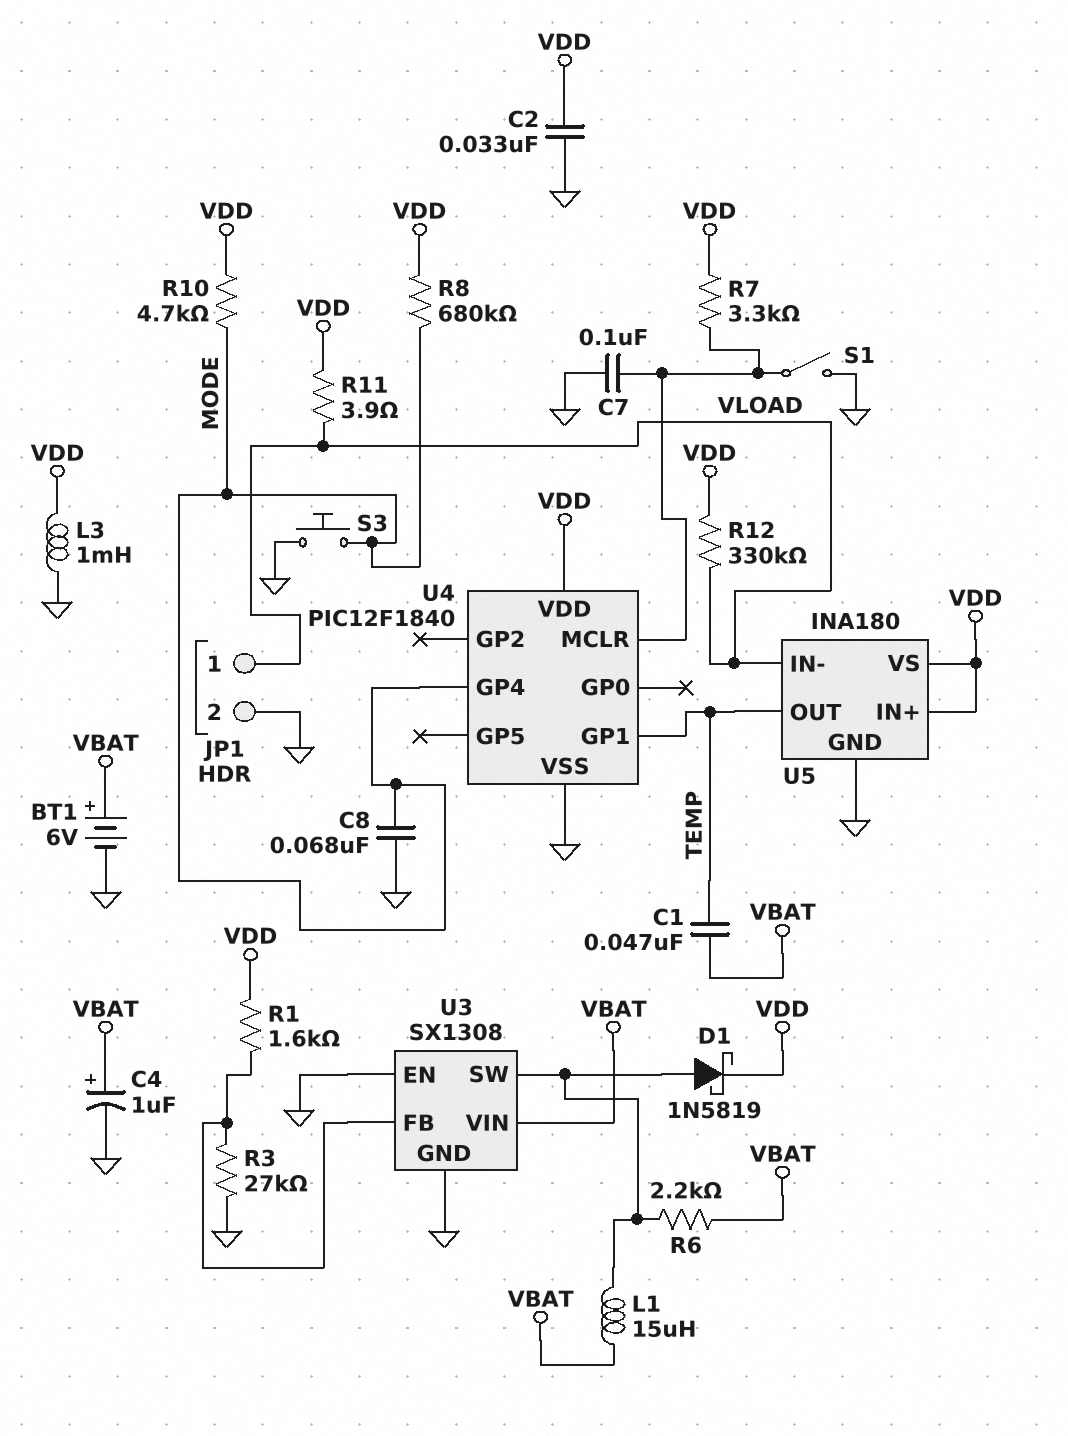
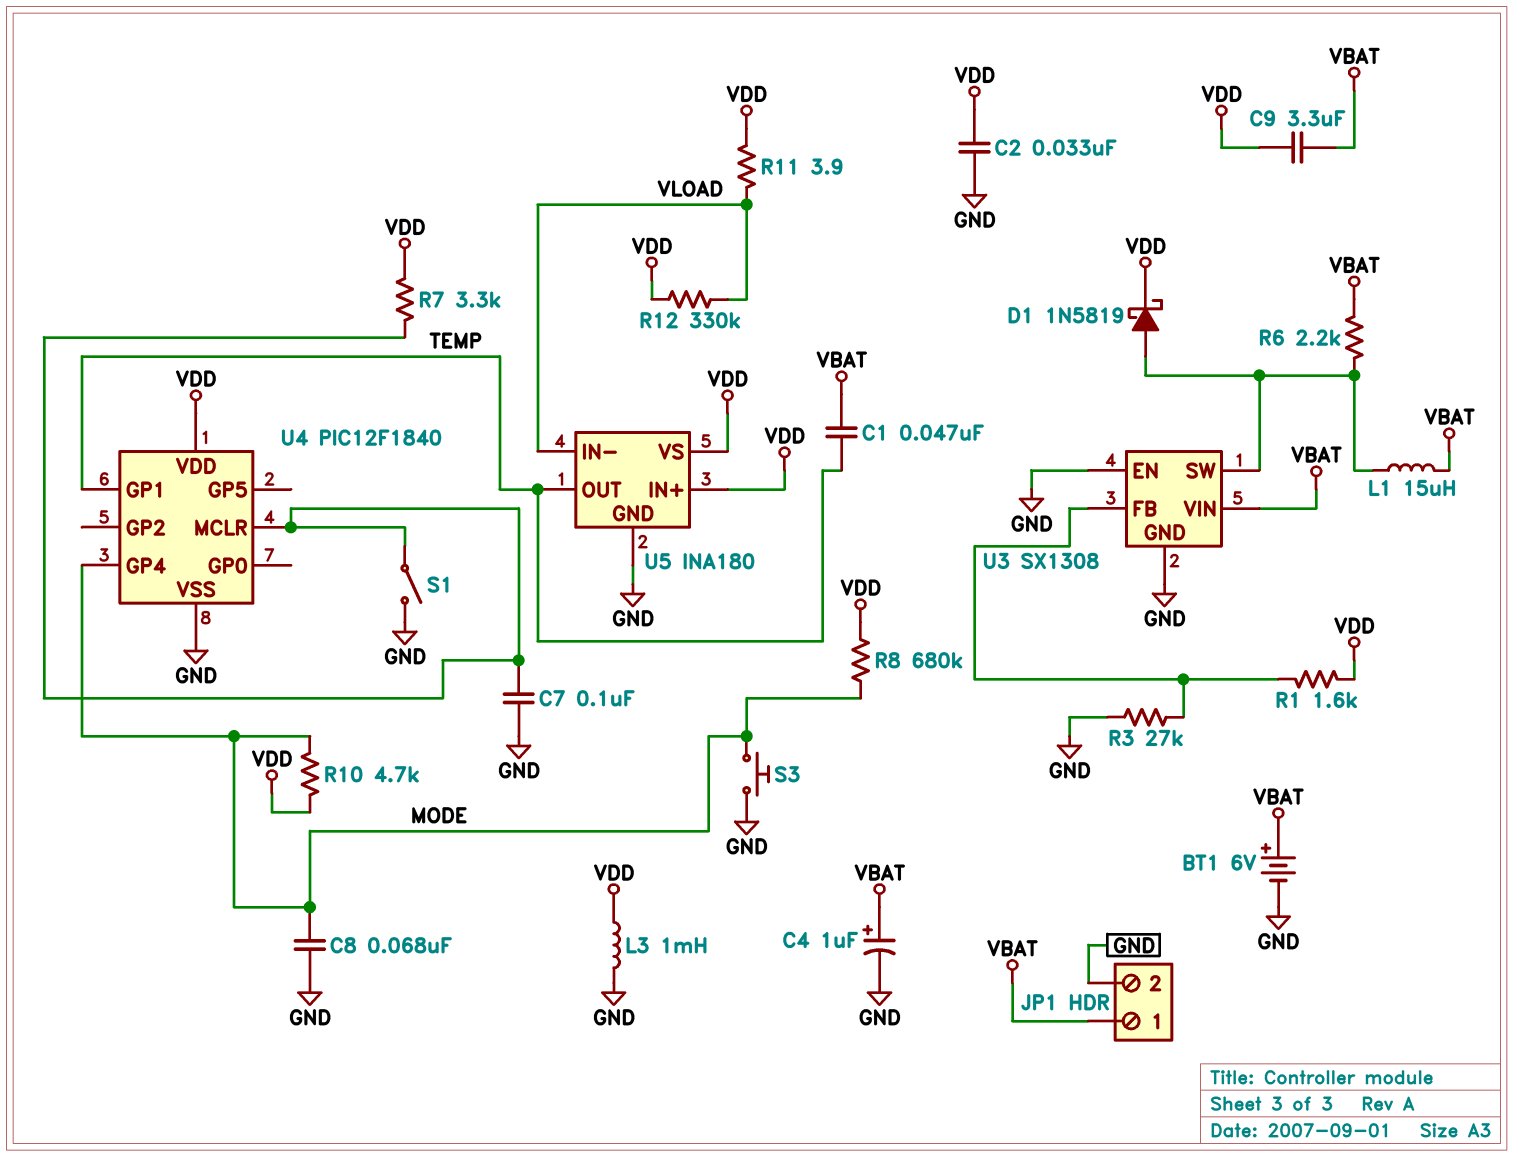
C9: none -> 3.3uF (VBAT, VDD)
JP1 pin 1: VLOAD -> VBAT

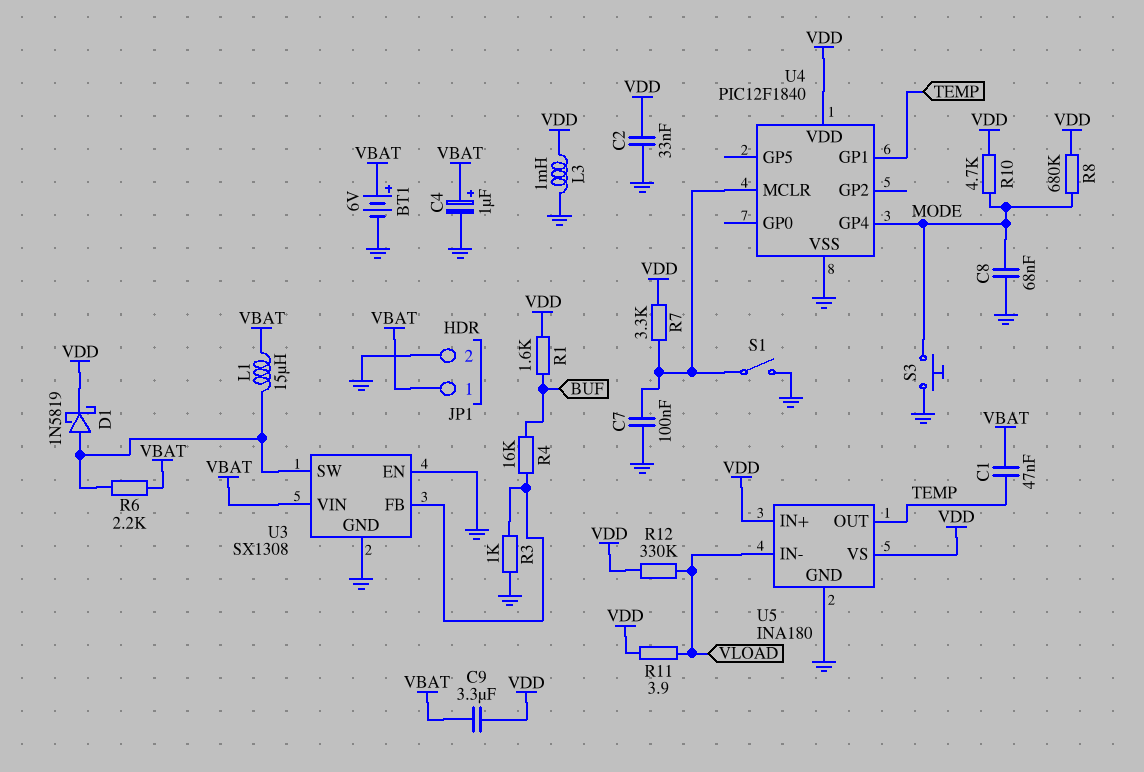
R1: 1.6k (U3/FB, VDD) -> 1.6k (BUF, VDD)
R3: 27k (GND, U3/FB) -> 1k (GND, U3/FB)
R4: none -> 16k (BUF, U3/FB)

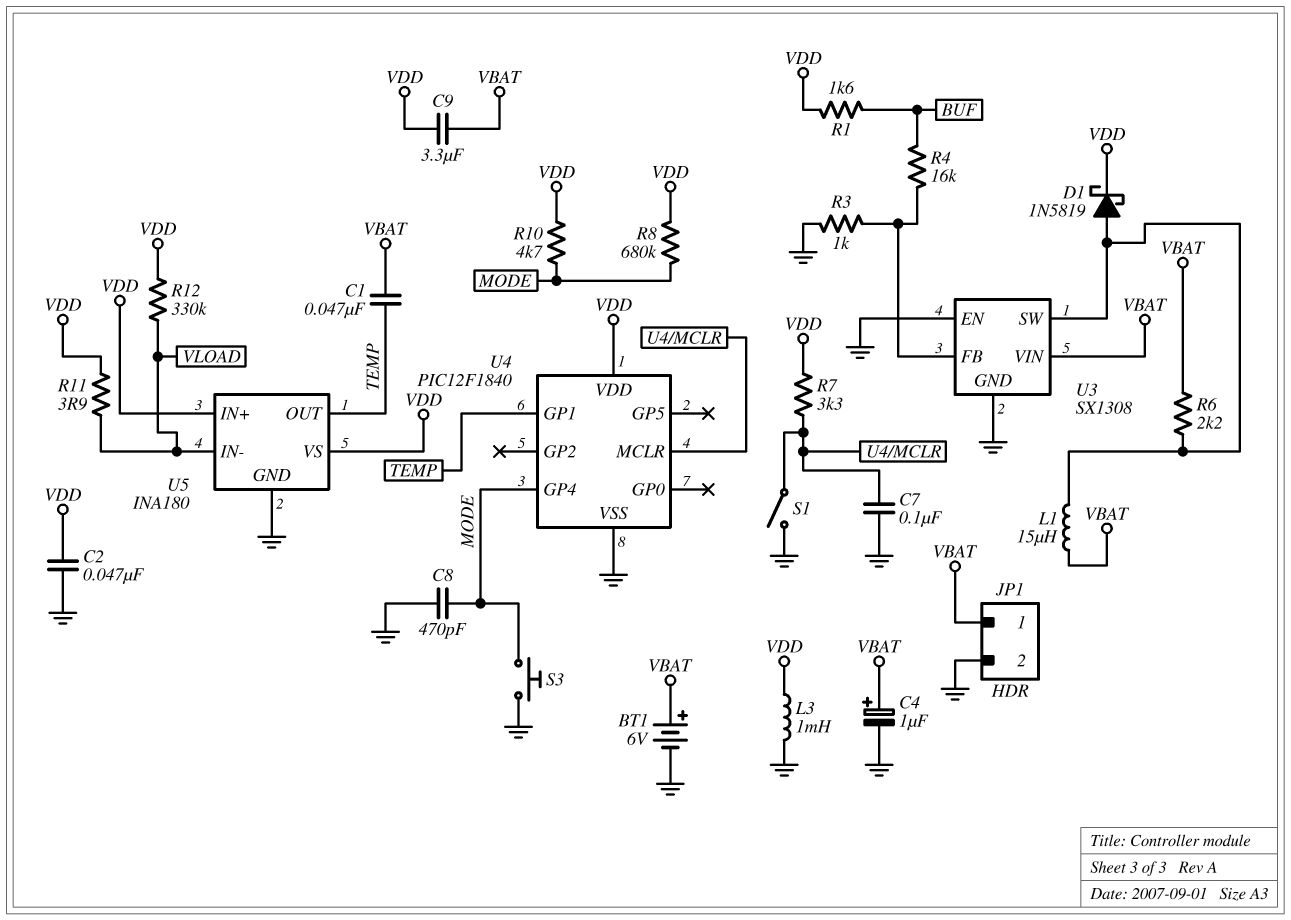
C2: 33nF (GND, VDD) -> 47nF (GND, VDD)
C8: 68nF (GND, MODE) -> 470pF (GND, MODE)

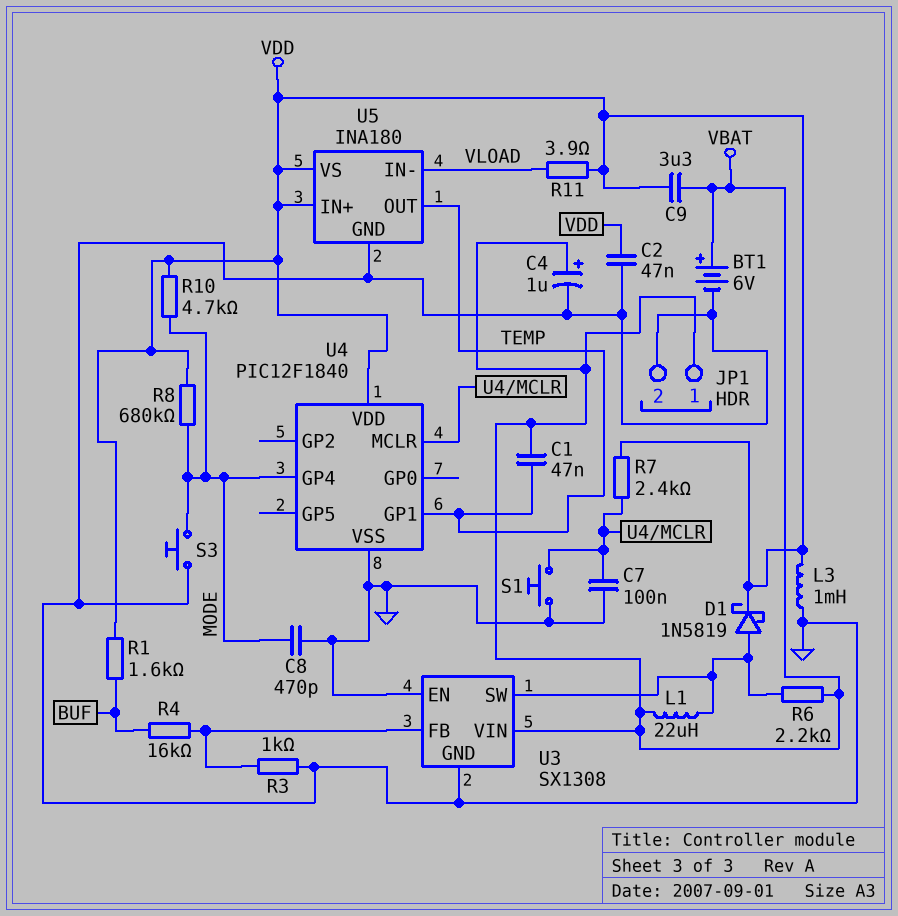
L1: 15uH (U3/SW, VBAT) -> 22uH (U3/SW, VBAT)
R7: 3.3k (U4/MCLR, VDD) -> 2.4k (U4/MCLR, VDD)
R12: 330k (VDD, VLOAD) -> none
S1: switch (GND, U4/MCLR) -> button (GND, U4/MCLR)

